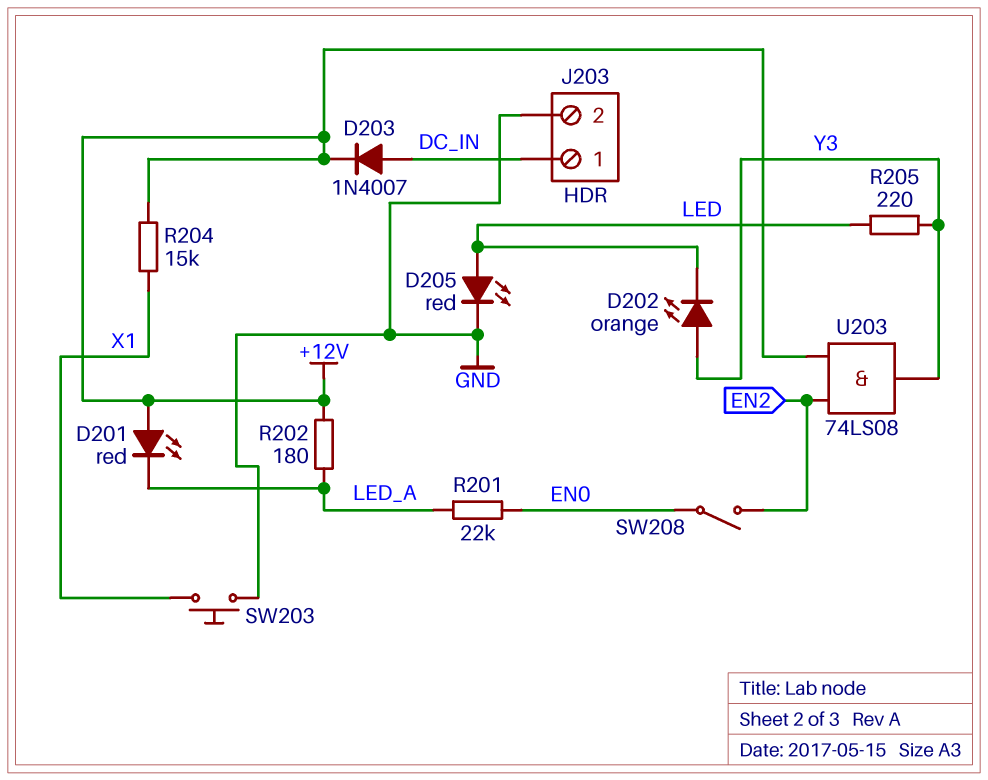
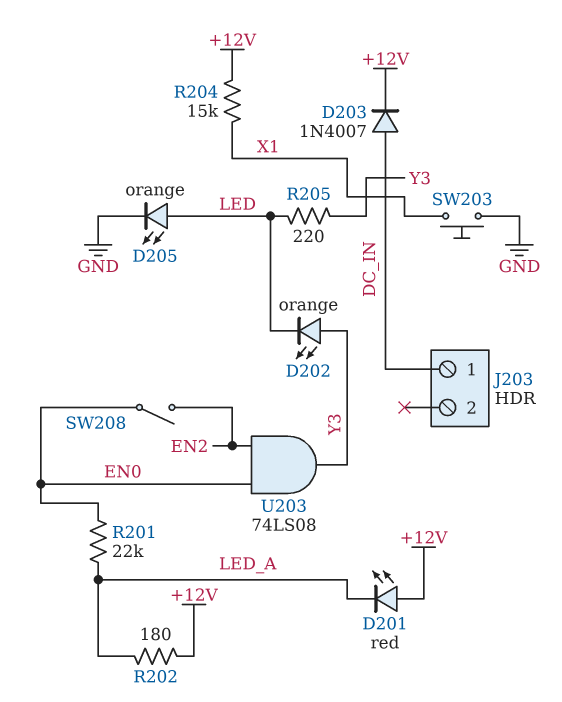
D205: LED red (A LED, K GND) -> LED orange (A LED, K GND)
J203 pin 2: GND -> none
U203: AND 74LS08 (in +12V, in EN2, out Y3) -> AND 74LS08 (in EN0, in EN2, out Y3)

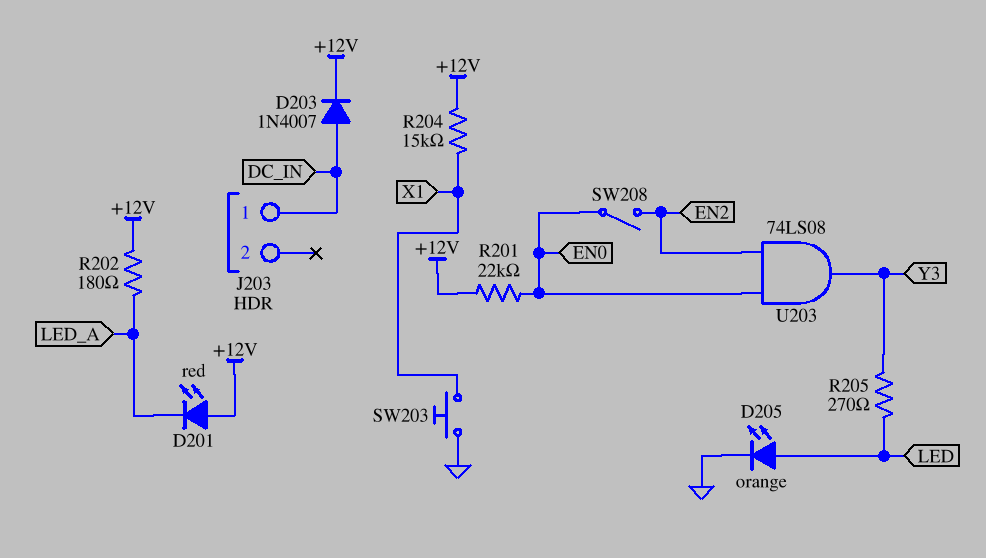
D202: LED orange (A Y3, K LED) -> none
R201: 22k (EN0, LED_A) -> 22k (+12V, EN0)
R205: 220 (LED, Y3) -> 270 (LED, Y3)

